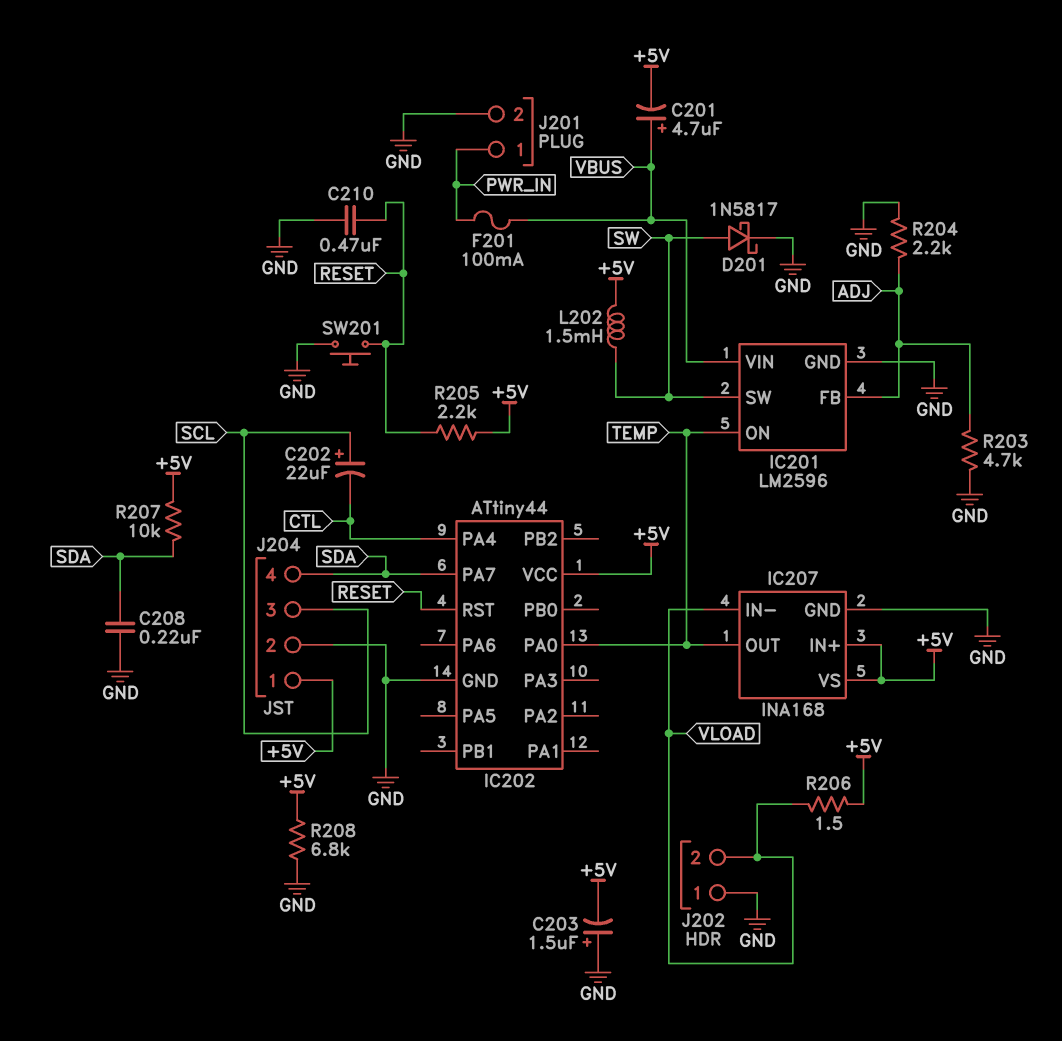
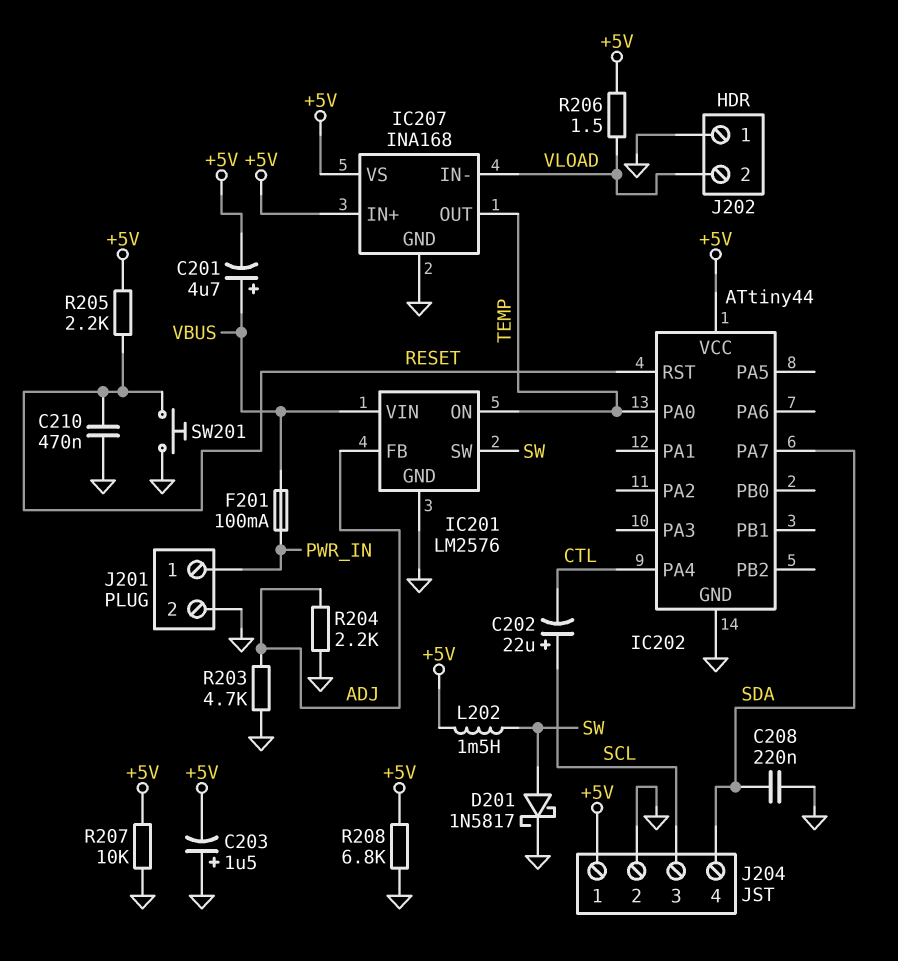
IC201: LM2596 -> LM2576
R207: 10k (+5V, SDA) -> 10k (+5V, GND)

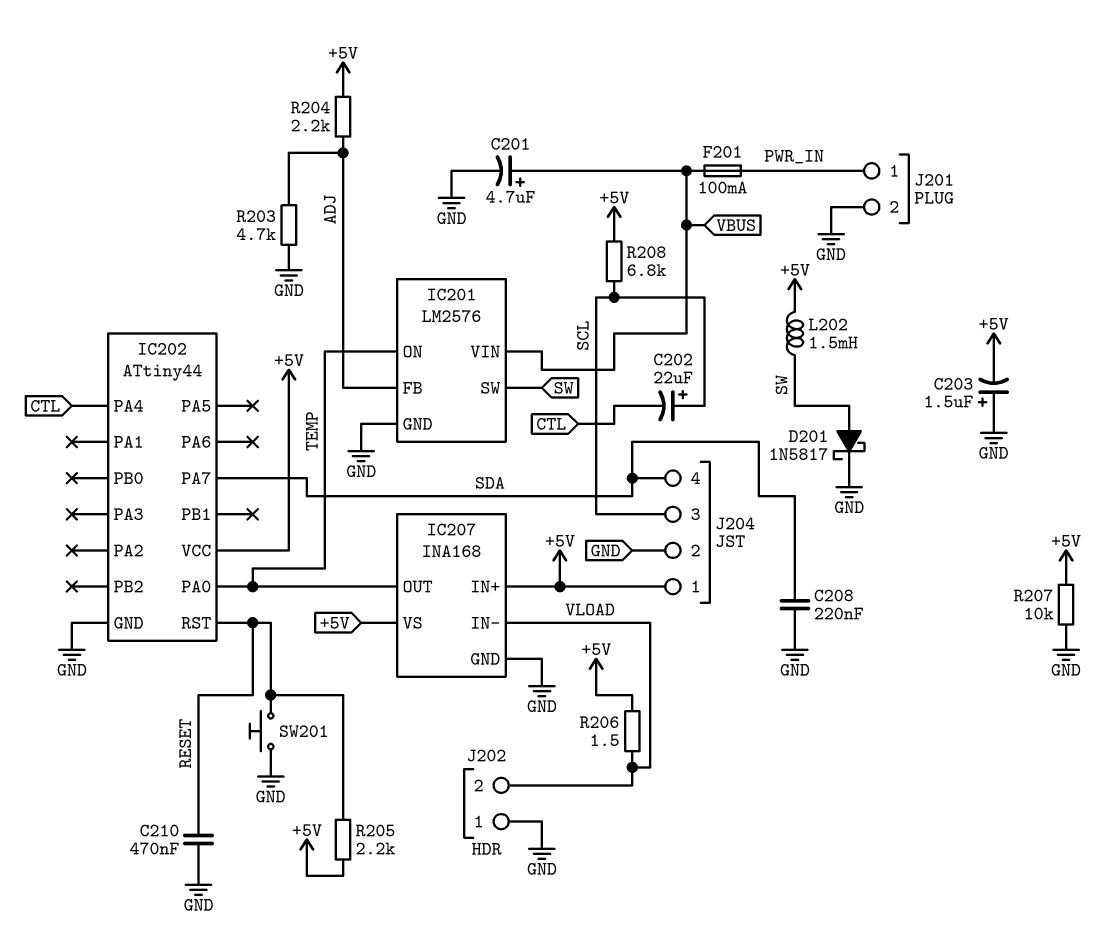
C201: 4.7uF (plus VBUS, minus +5V) -> 4.7uF (plus VBUS, minus GND)
R204: 2.2k (ADJ, GND) -> 2.2k (+5V, ADJ)
R208: 6.8k (+5V, GND) -> 6.8k (+5V, SCL)

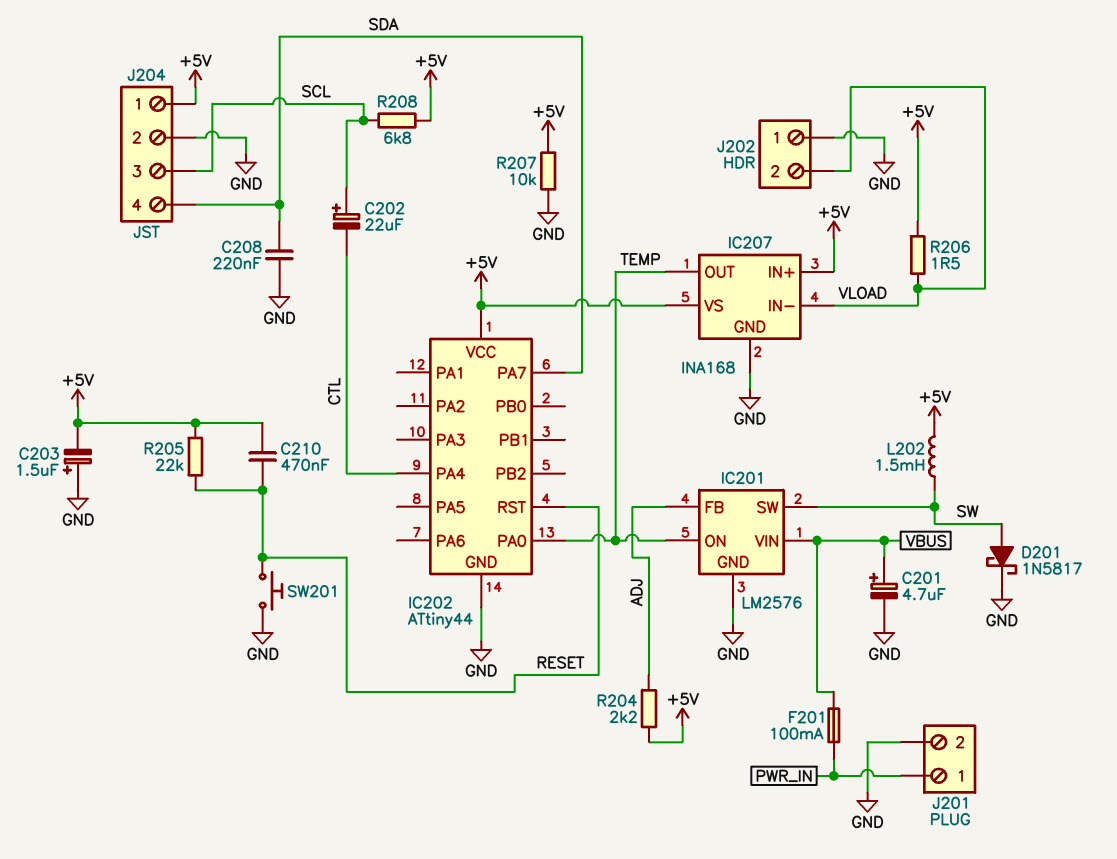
C210: 470nF (GND, RESET) -> 470nF (+5V, RESET)
R203: 4.7k (ADJ, GND) -> none
R205: 2.2k (+5V, RESET) -> 22k (+5V, RESET)

